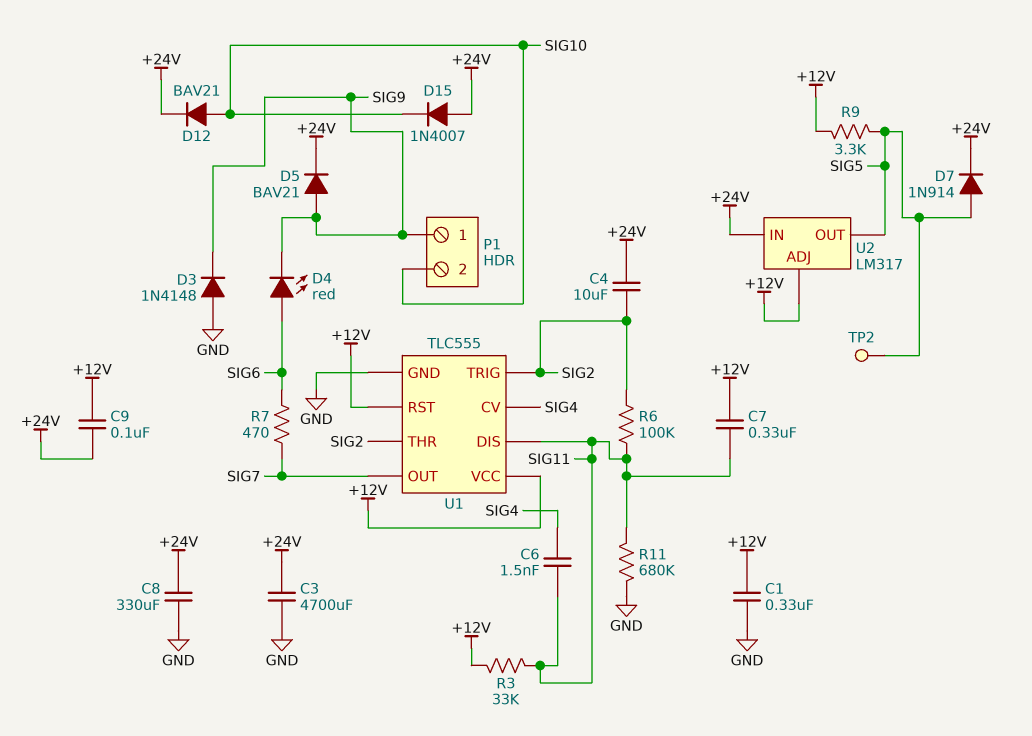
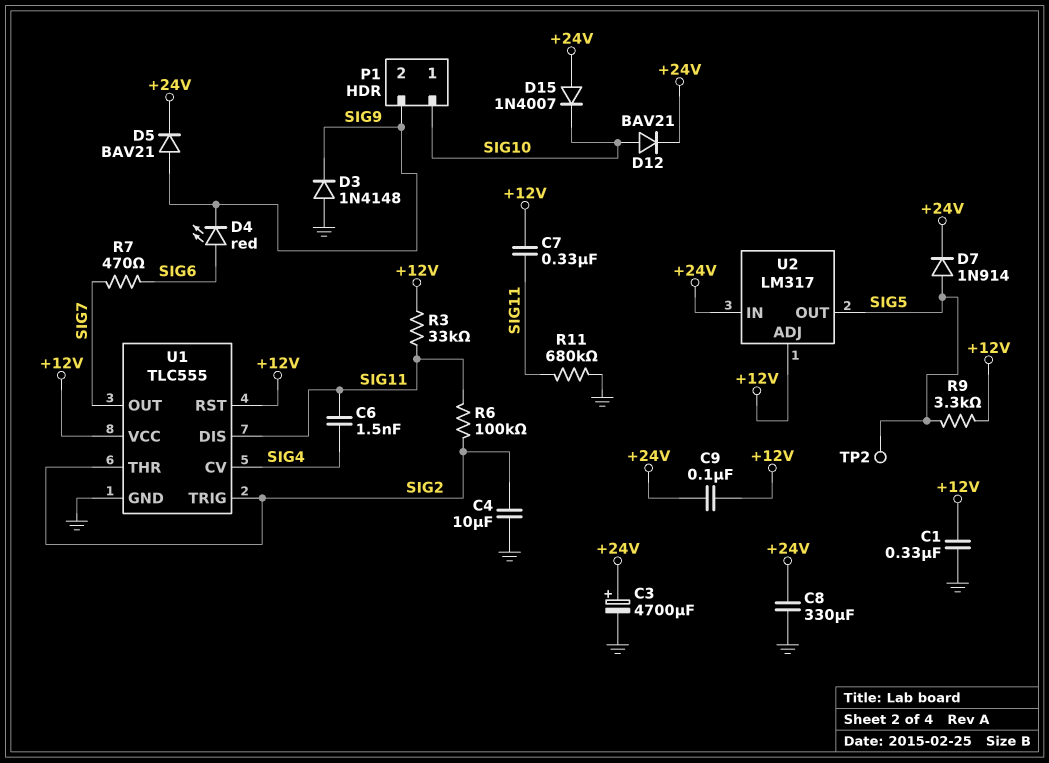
C3: 4700uF (+24V, GND) -> 4700uF (plus +24V, minus GND)
C4: 10uF (+24V, SIG2) -> 10uF (GND, SIG2)
P1 pin 1: SIG9 -> SIG10
P1 pin 2: SIG10 -> SIG9

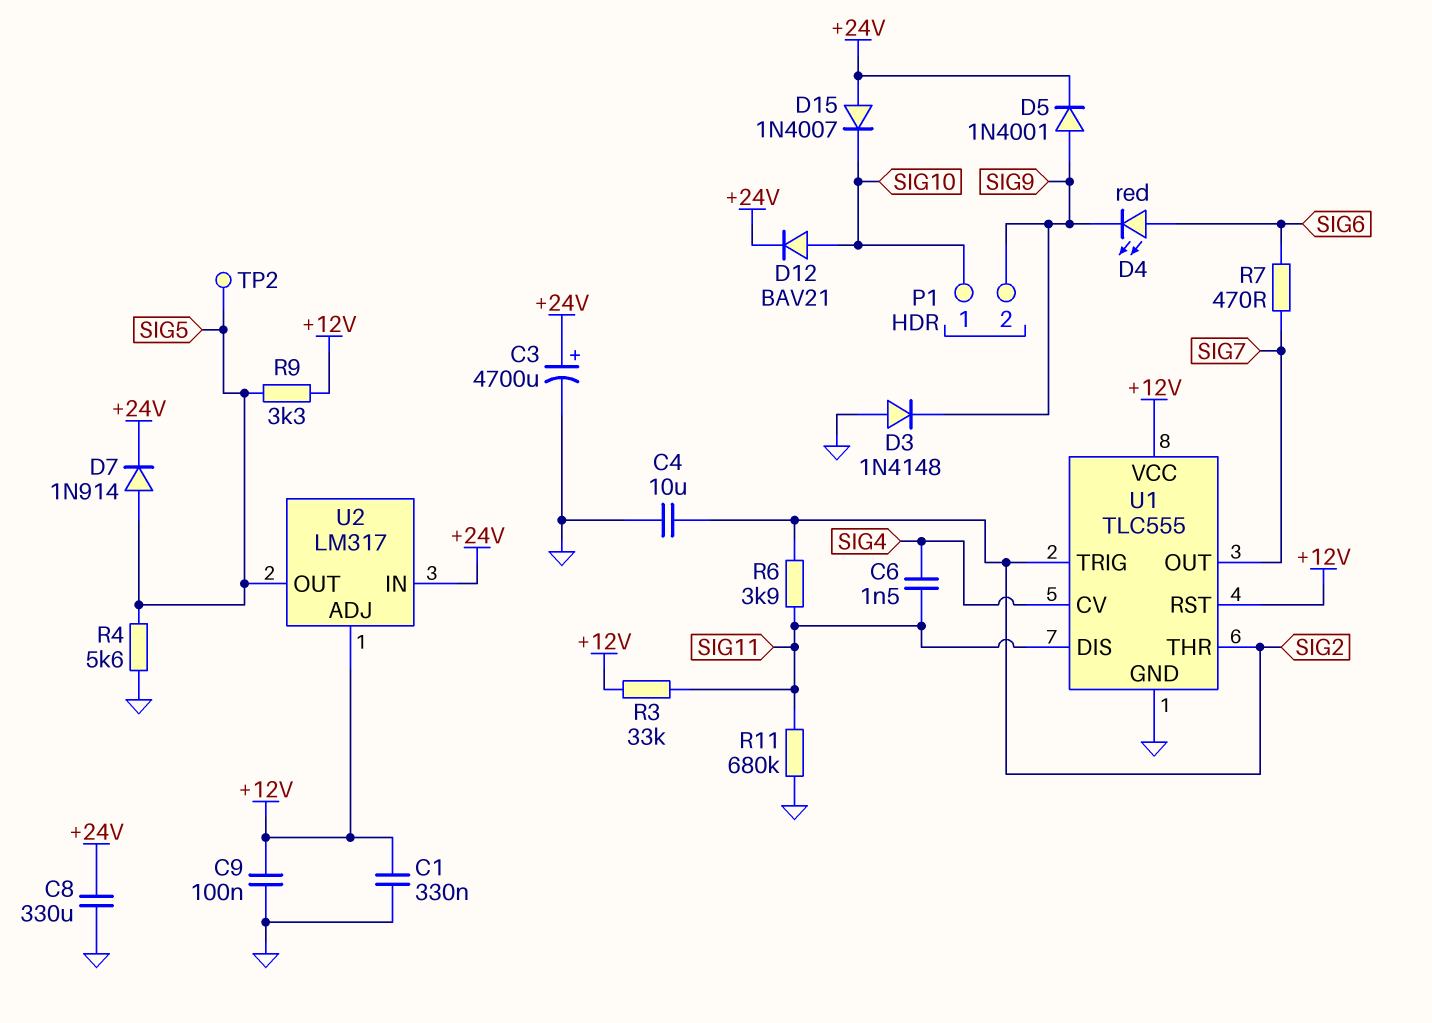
C7: 330nF (+12V, SIG11) -> none
C9: 100nF (+12V, +24V) -> 100nF (+12V, GND)
D5: diode BAV21 (A SIG9, K +24V) -> diode 1N4001 (A SIG9, K +24V)
R4: none -> 5.6k (GND, SIG5)
R6: 100k (SIG2, SIG11) -> 3.9k (SIG2, SIG11)

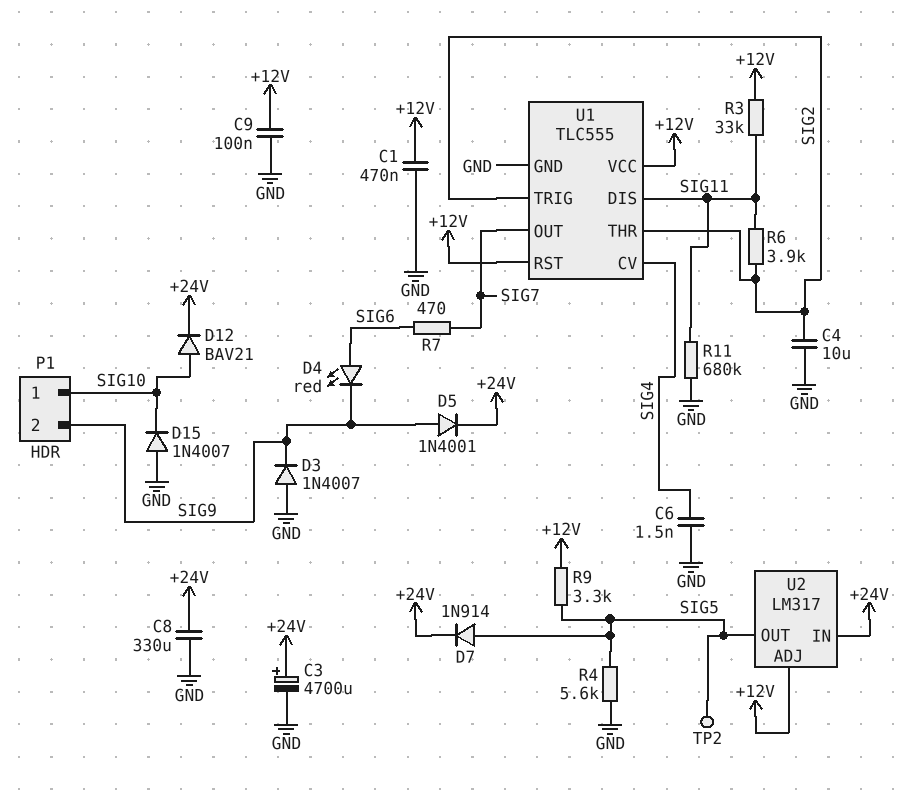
C1: 330nF (+12V, GND) -> 470nF (+12V, GND)
C6: 1.5nF (SIG4, SIG11) -> 1.5nF (GND, SIG4)
D3: diode 1N4148 (A GND, K SIG9) -> diode 1N4007 (A GND, K SIG9)
D15: diode 1N4007 (A +24V, K SIG10) -> diode 1N4007 (A GND, K SIG10)

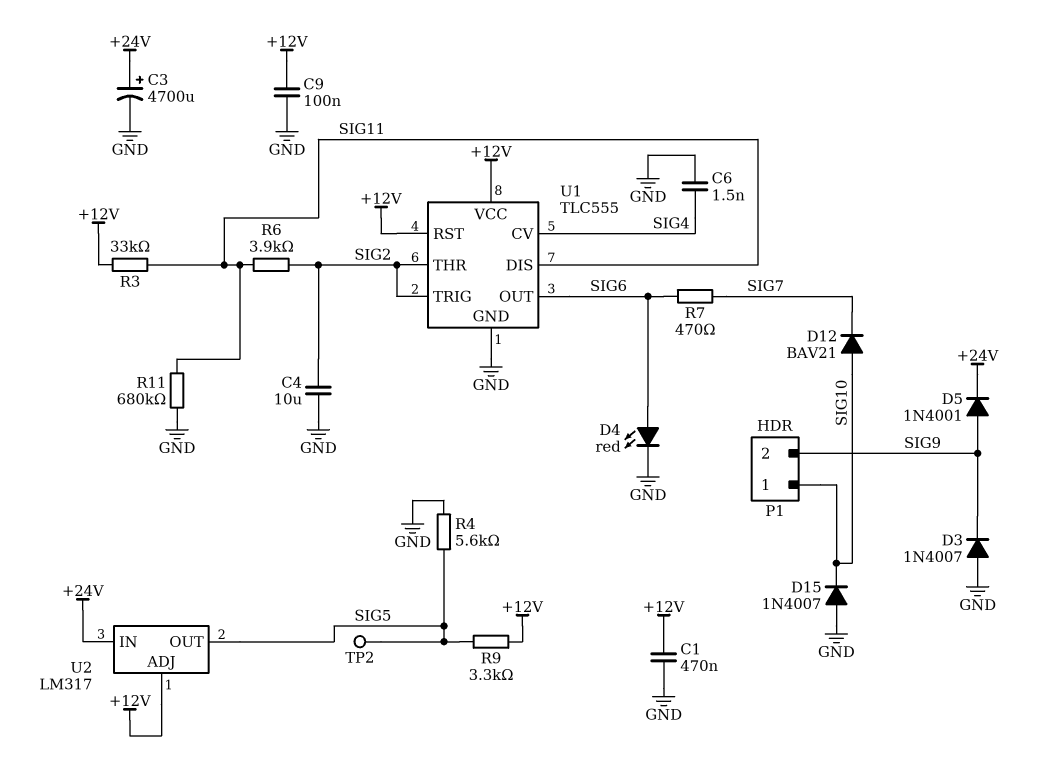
C8: 330uF (+24V, GND) -> none
D4: LED red (A SIG6, K SIG9) -> LED red (A SIG6, K GND)
D7: diode 1N914 (A SIG5, K +24V) -> none
D12: diode BAV21 (A SIG10, K +24V) -> diode BAV21 (A SIG10, K SIG7)
U1 pin OUT: SIG7 -> SIG6

